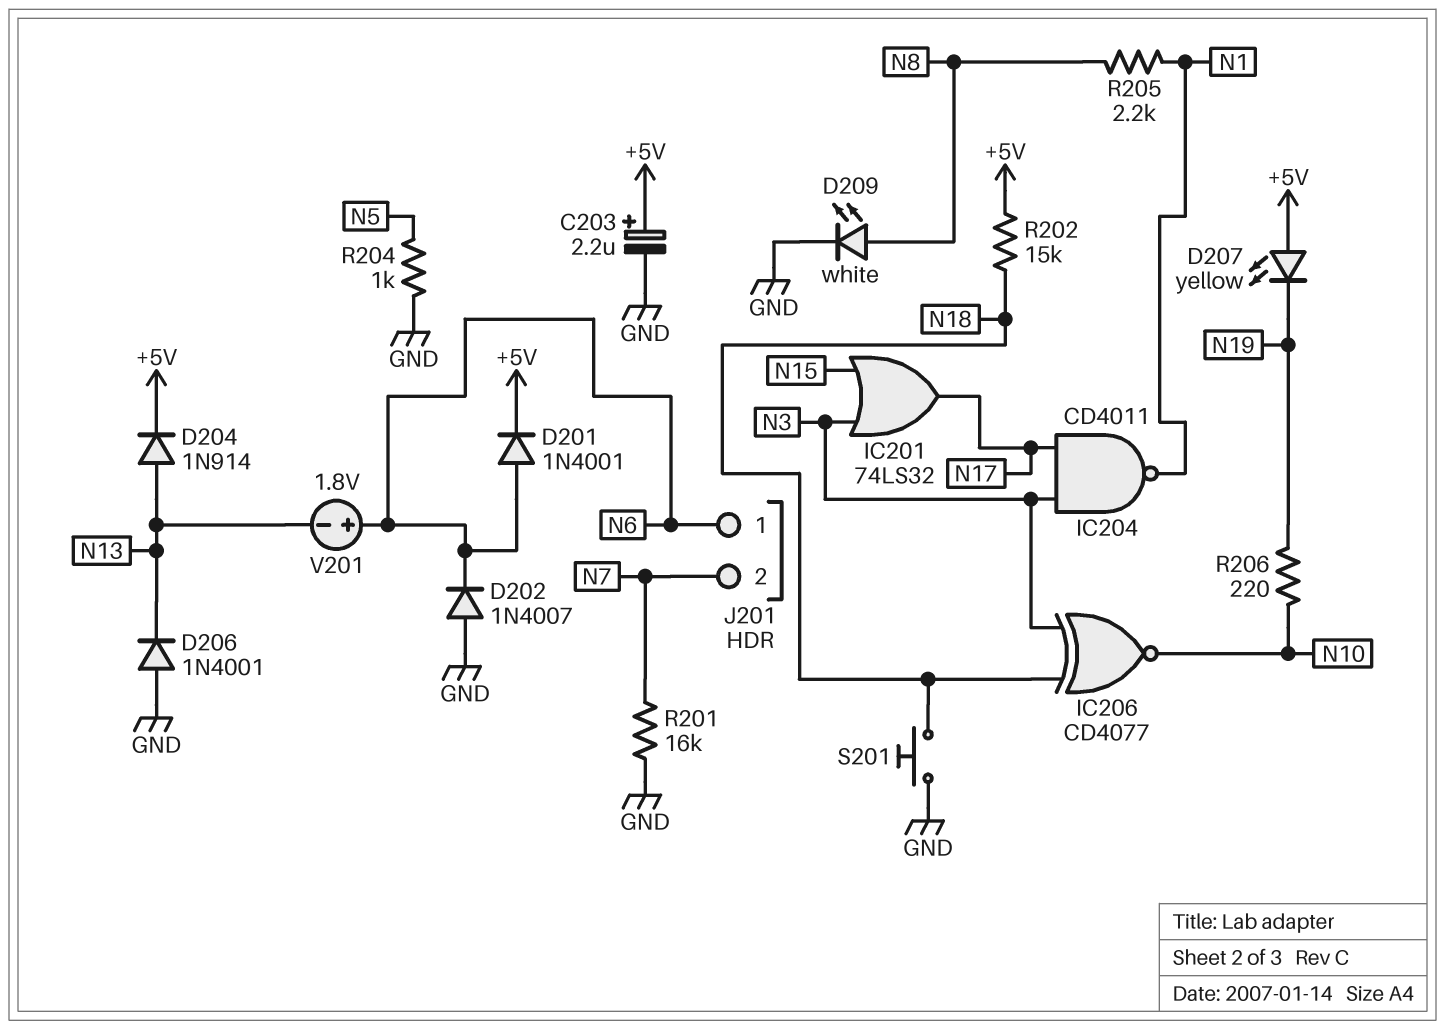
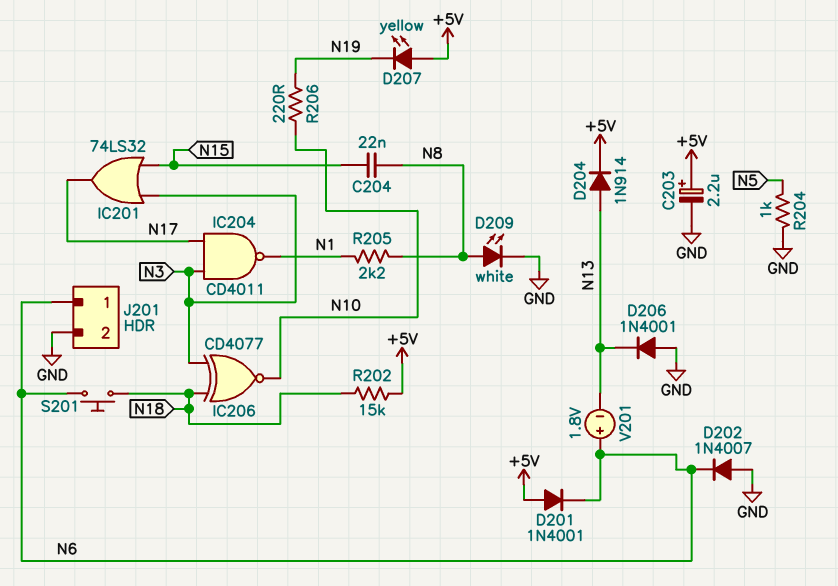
C204: none -> 22nF (N8, N15)
D201: diode 1N4001 (A N6, K +5V) -> diode 1N4001 (A +5V, K N6)
J201 pin 2: N7 -> GND
R201: 16k (GND, N7) -> none
S201: button (GND, N18) -> button (N6, N18)

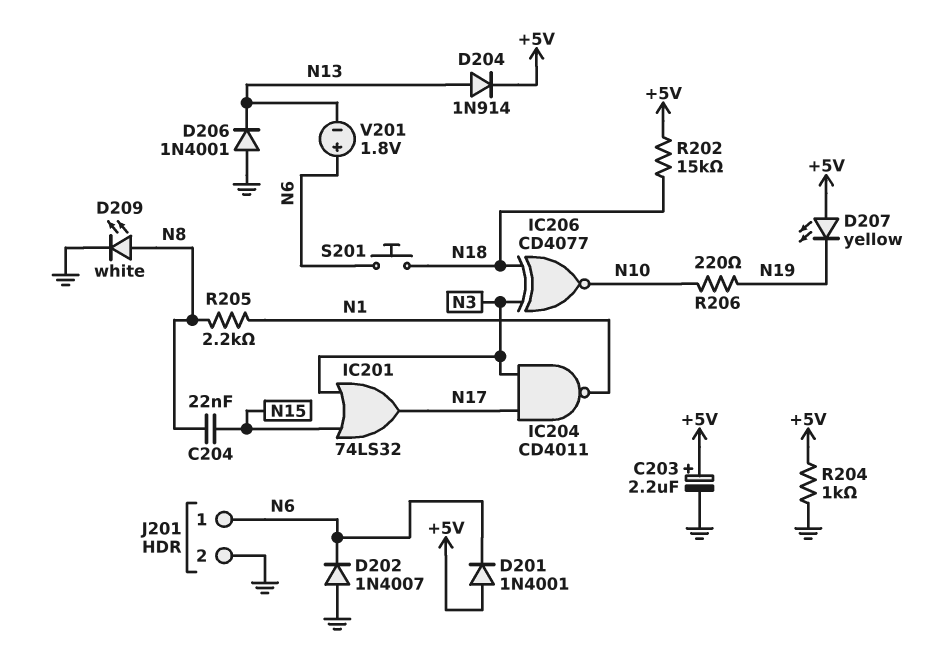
R204: 1k (GND, N5) -> 1k (+5V, GND)

